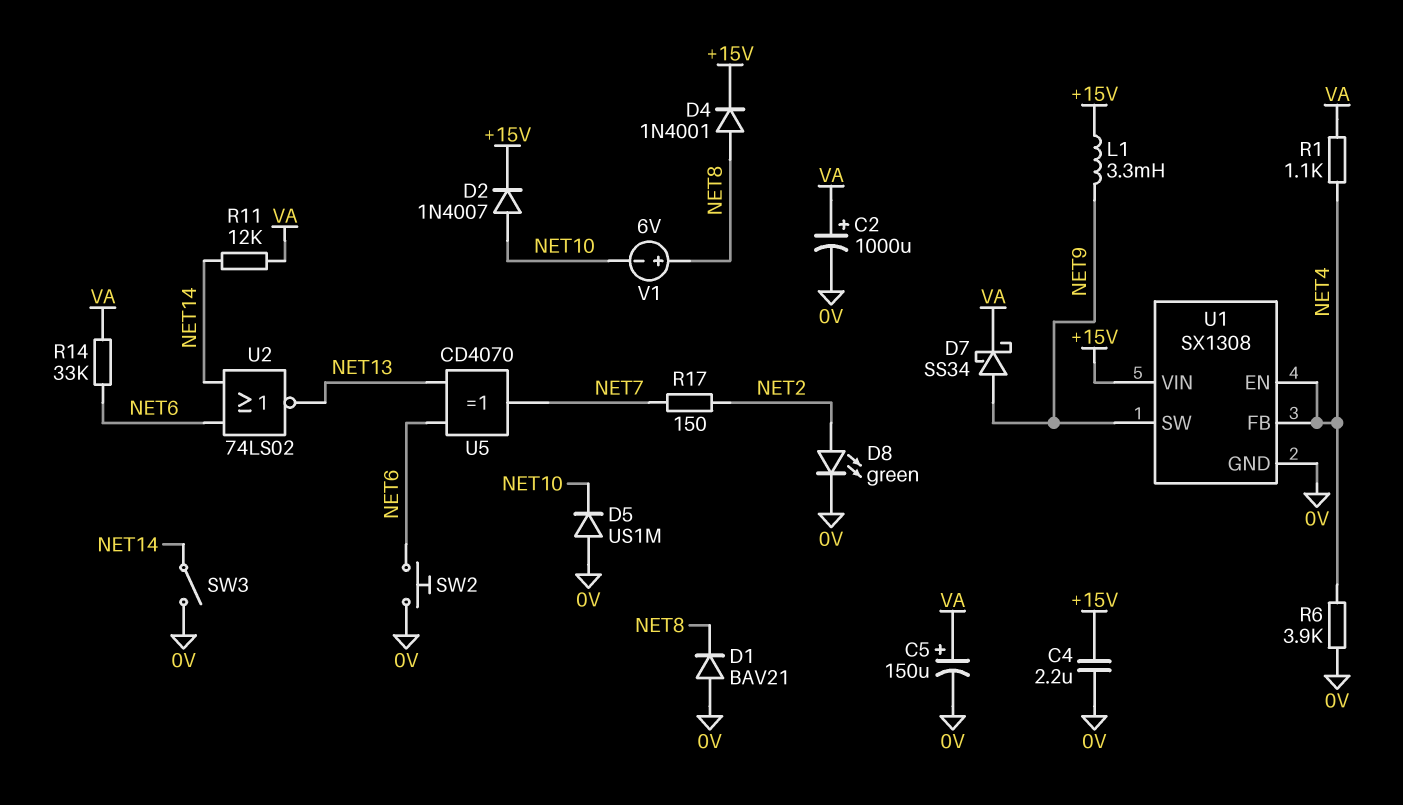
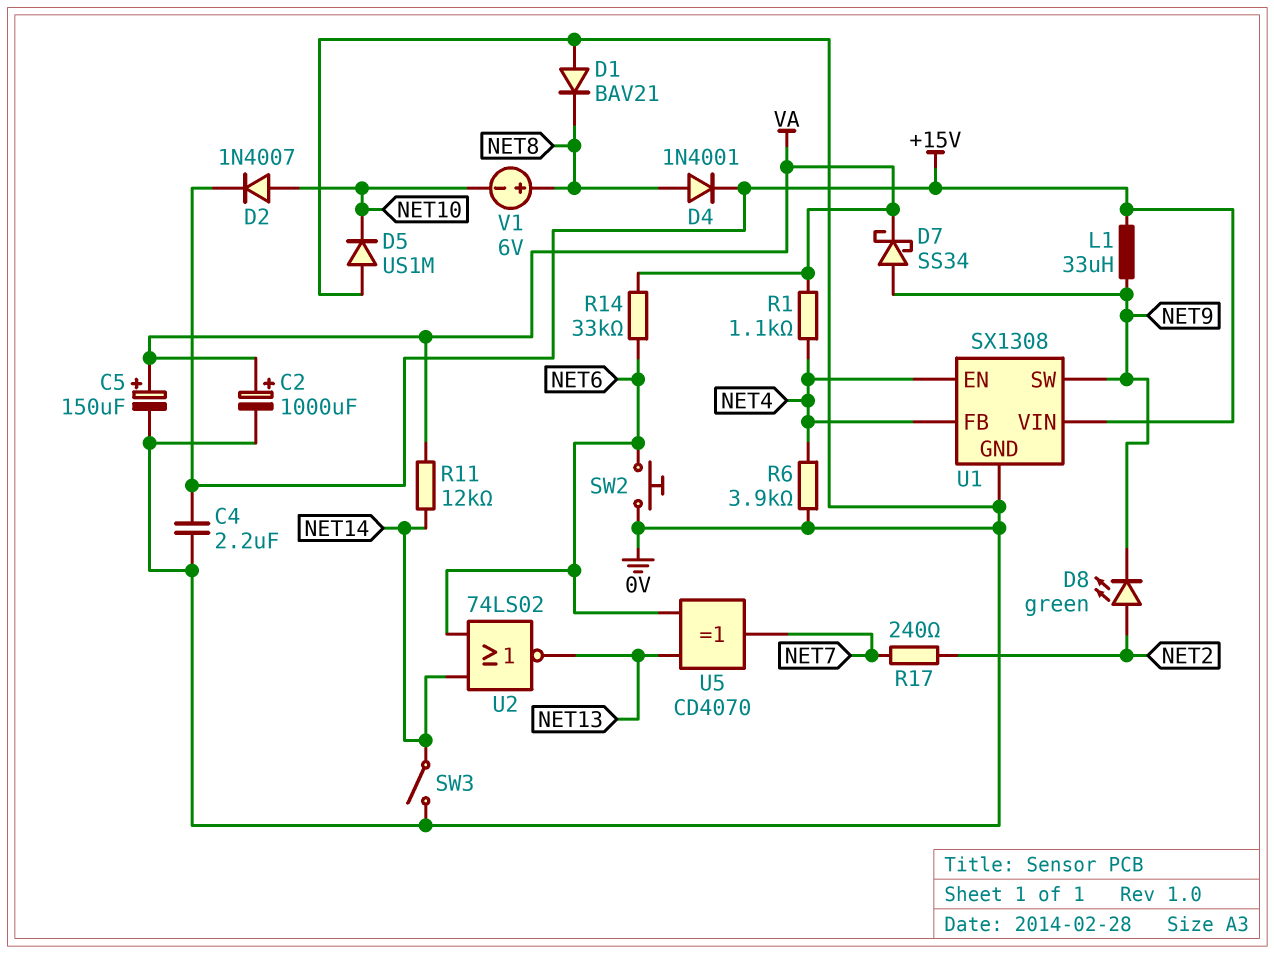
D8: LED green (A NET2, K 0V) -> LED green (A NET2, K NET9)
L1: 3.3mH (+15V, NET9) -> 33uH (+15V, NET9)
R17: 150 (NET2, NET7) -> 240 (NET2, NET7)

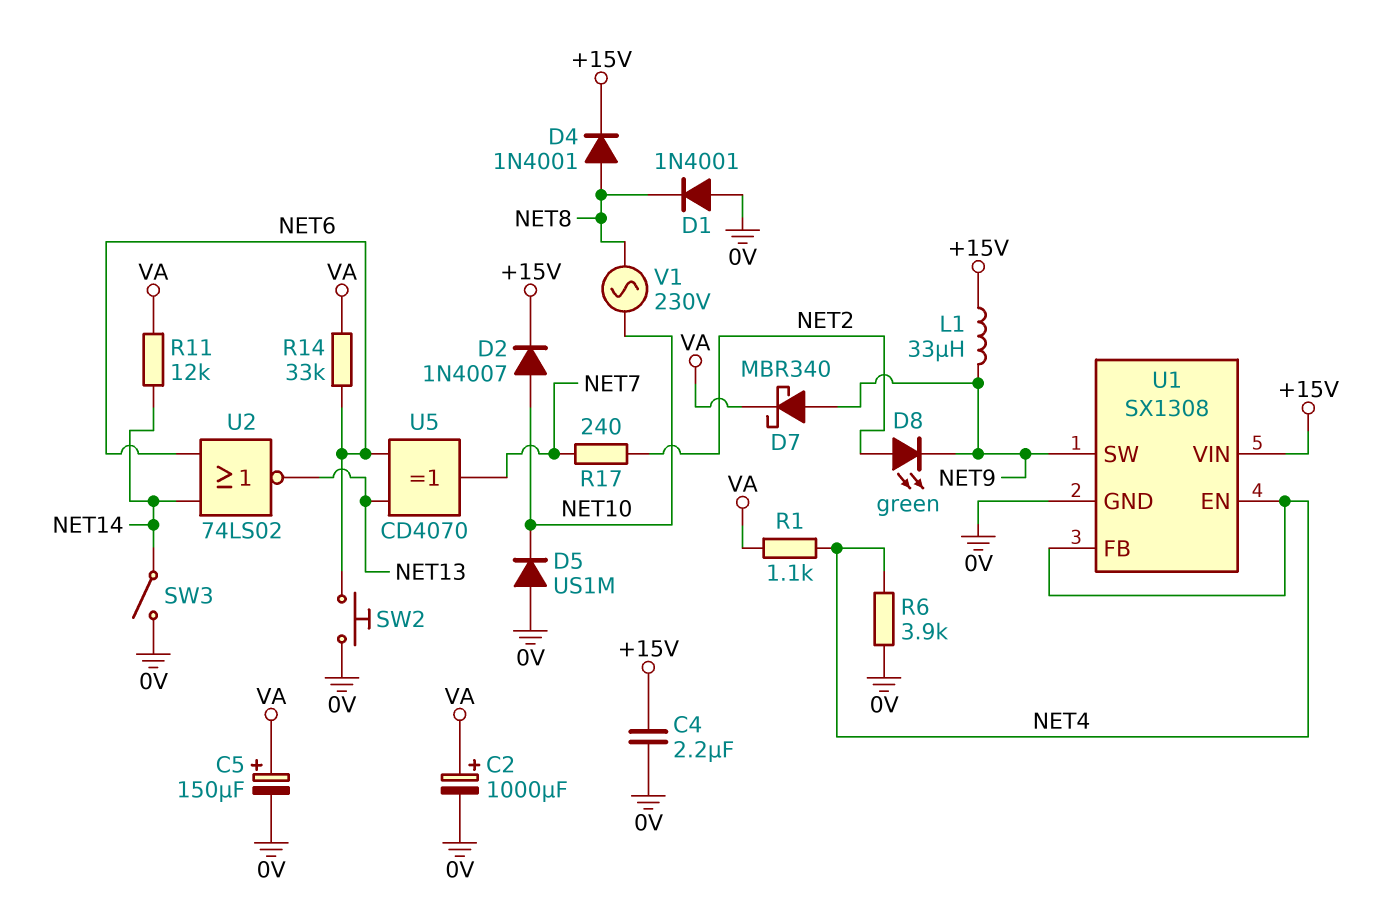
D1: diode BAV21 (A 0V, K NET8) -> diode 1N4001 (A 0V, K NET8)
D7: schottky SS34 (A NET9, K VA) -> schottky MBR340 (A NET9, K VA)
V1: 6V (plus NET8, minus NET10) -> AC 230V (NET8, NET10)

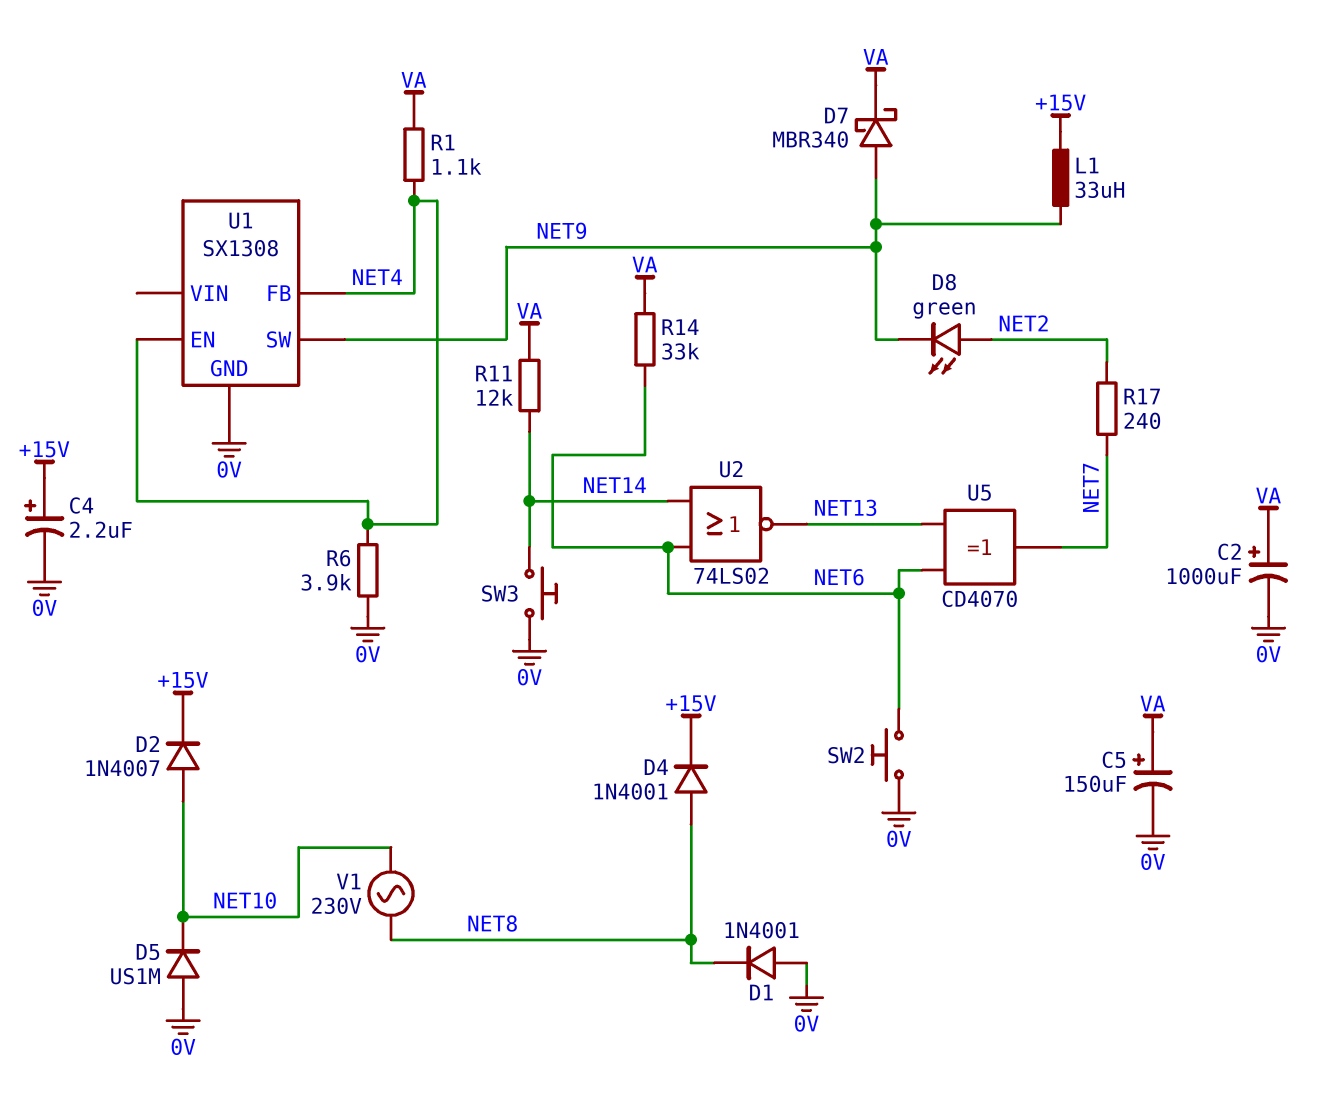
C4: 2.2uF (+15V, 0V) -> 2.2uF (plus +15V, minus 0V)
SW3: switch (0V, NET14) -> button (0V, NET14)
U1 pin VIN: +15V -> none

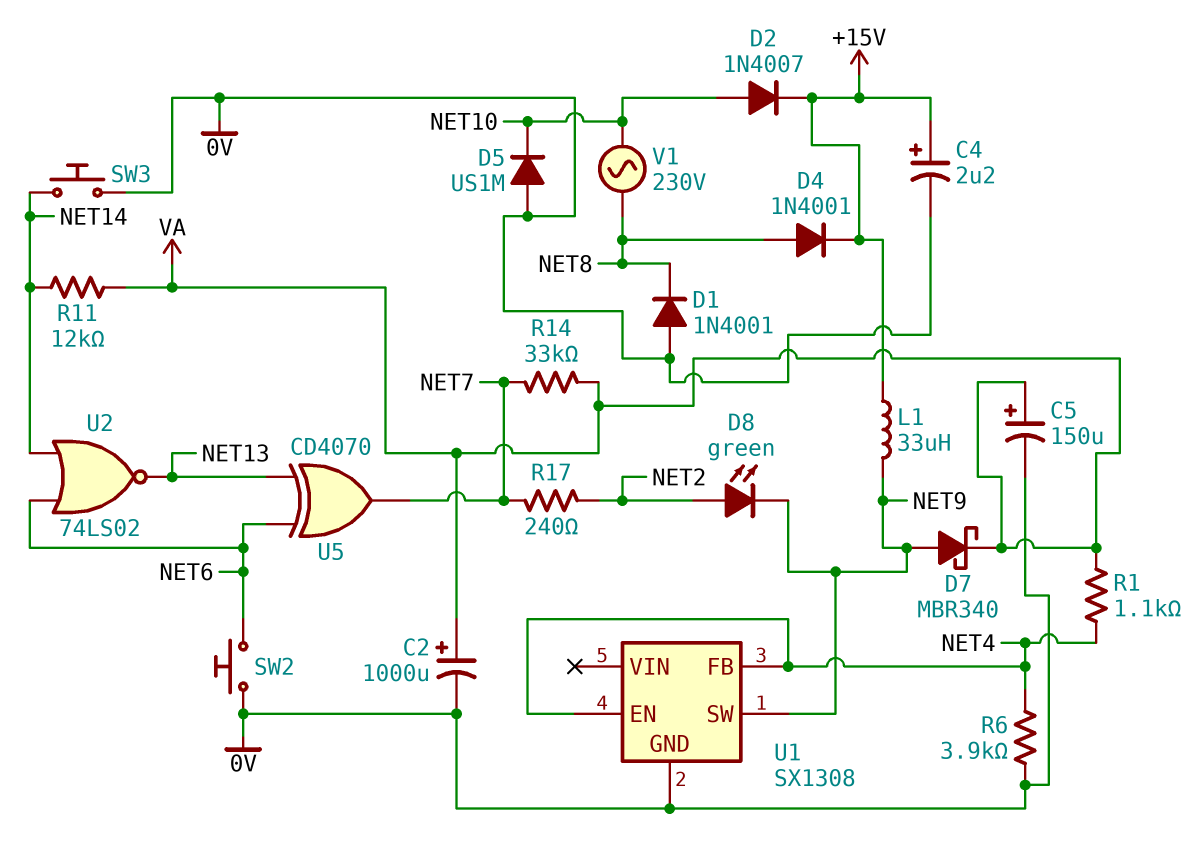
R14: 33k (NET6, VA) -> 33k (NET7, VA)

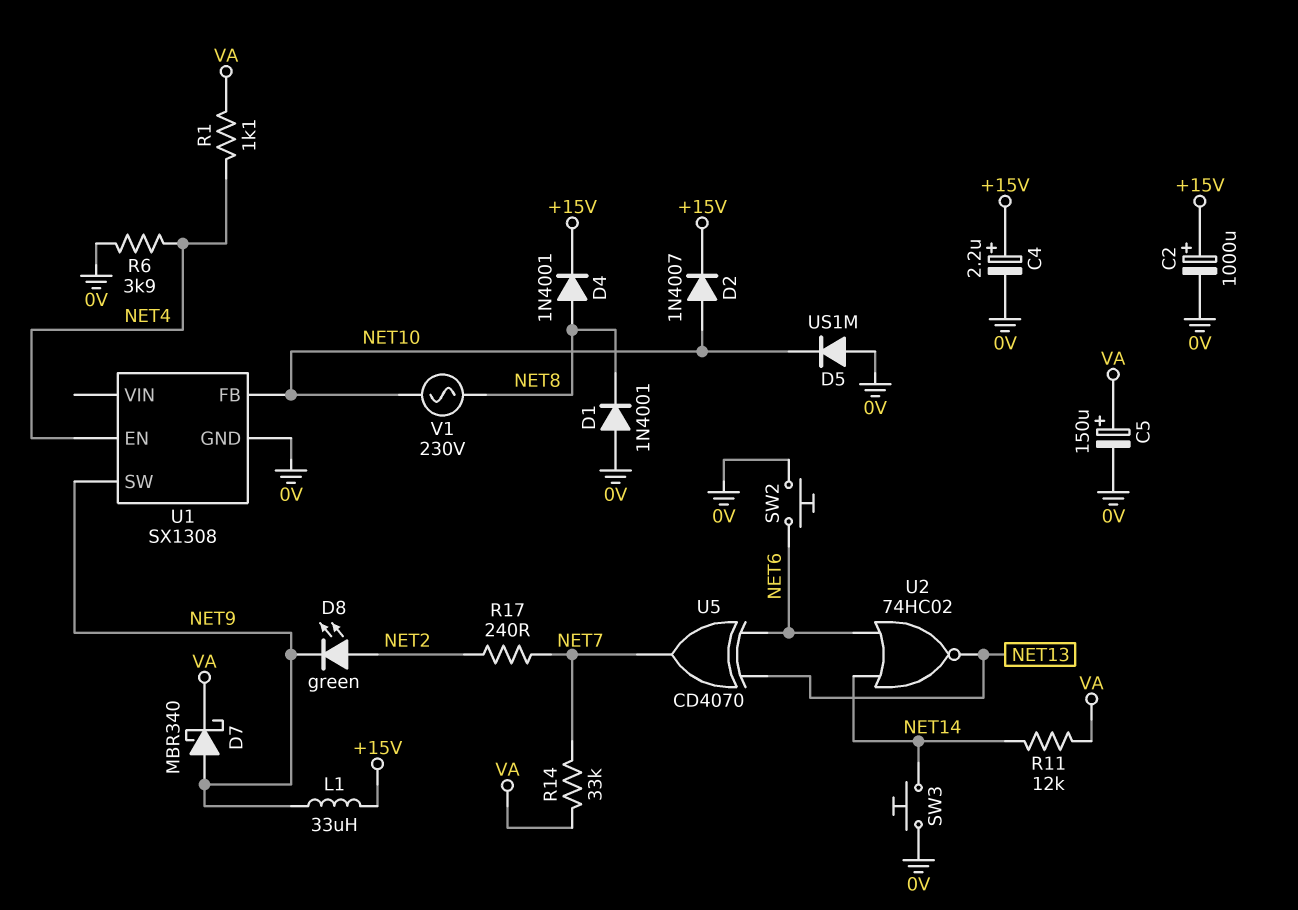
C2: 1000uF (plus VA, minus 0V) -> 1000uF (plus +15V, minus 0V)
U1 pin FB: NET4 -> NET10
U2: NOR 74LS02 (in NET6, in NET14, out NET13) -> NOR 74HC02 (in NET6, in NET14, out NET13)

